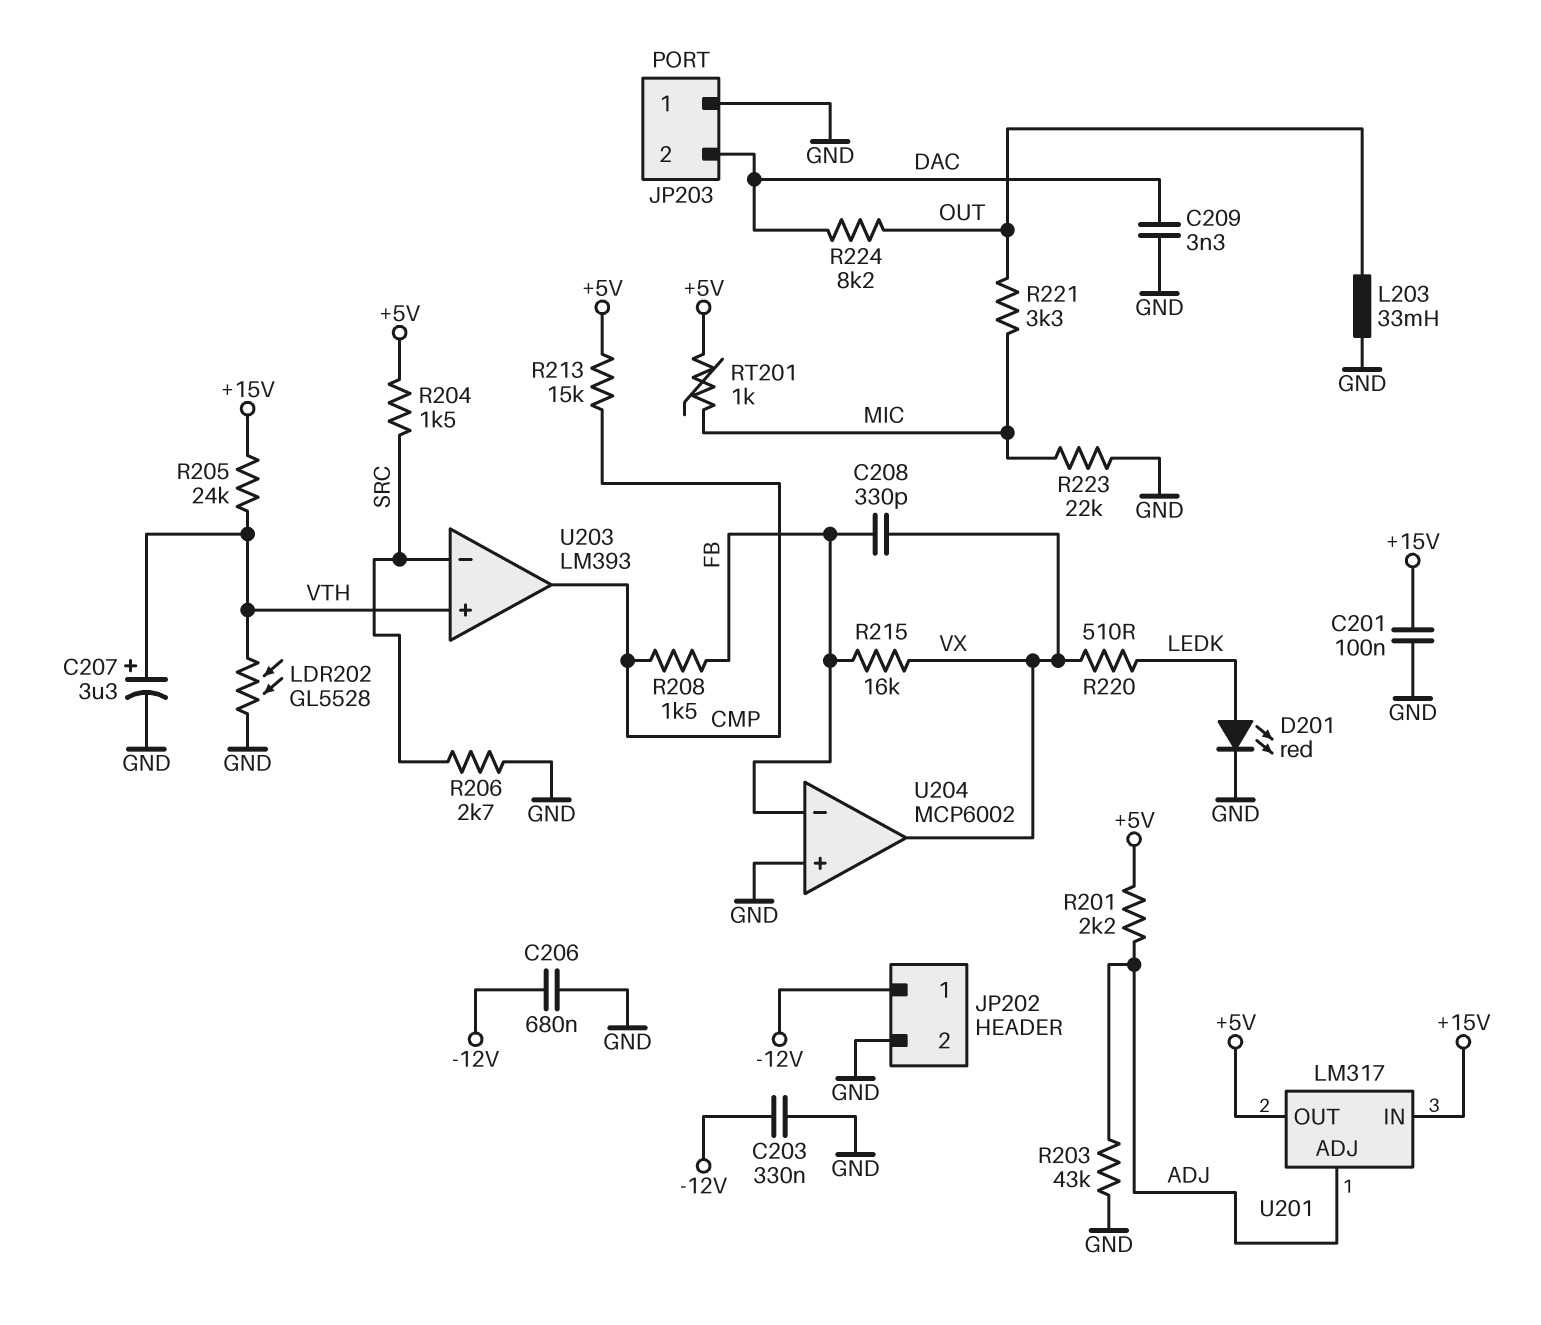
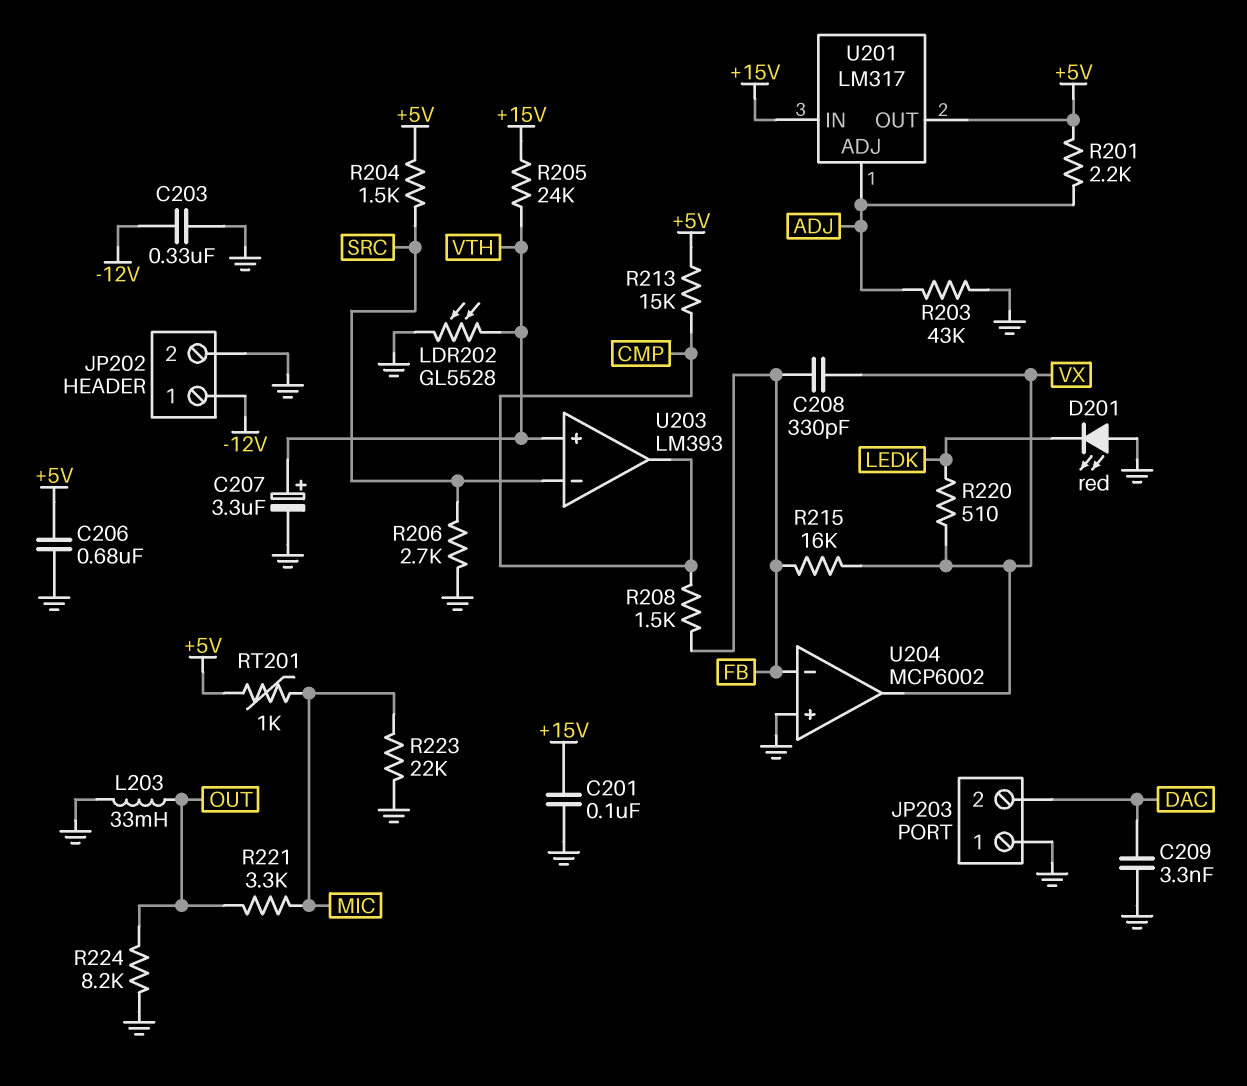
C206: 680nF (-12V, GND) -> 680nF (+5V, GND)
D201: LED red (A LEDK, K GND) -> LED red (A GND, K LEDK)
R224: 8.2k (DAC, OUT) -> 8.2k (GND, OUT)

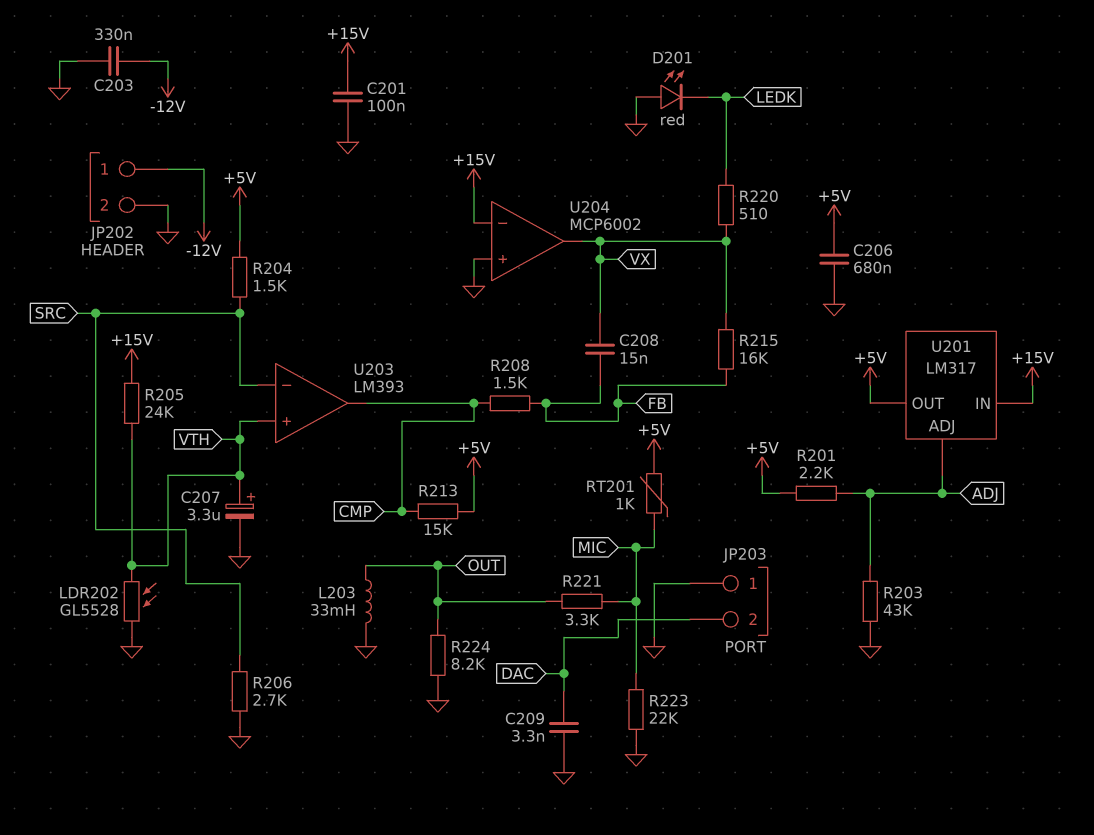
C208: 330pF (FB, VX) -> 15nF (FB, VX)
U204 pin in-: FB -> +15V

